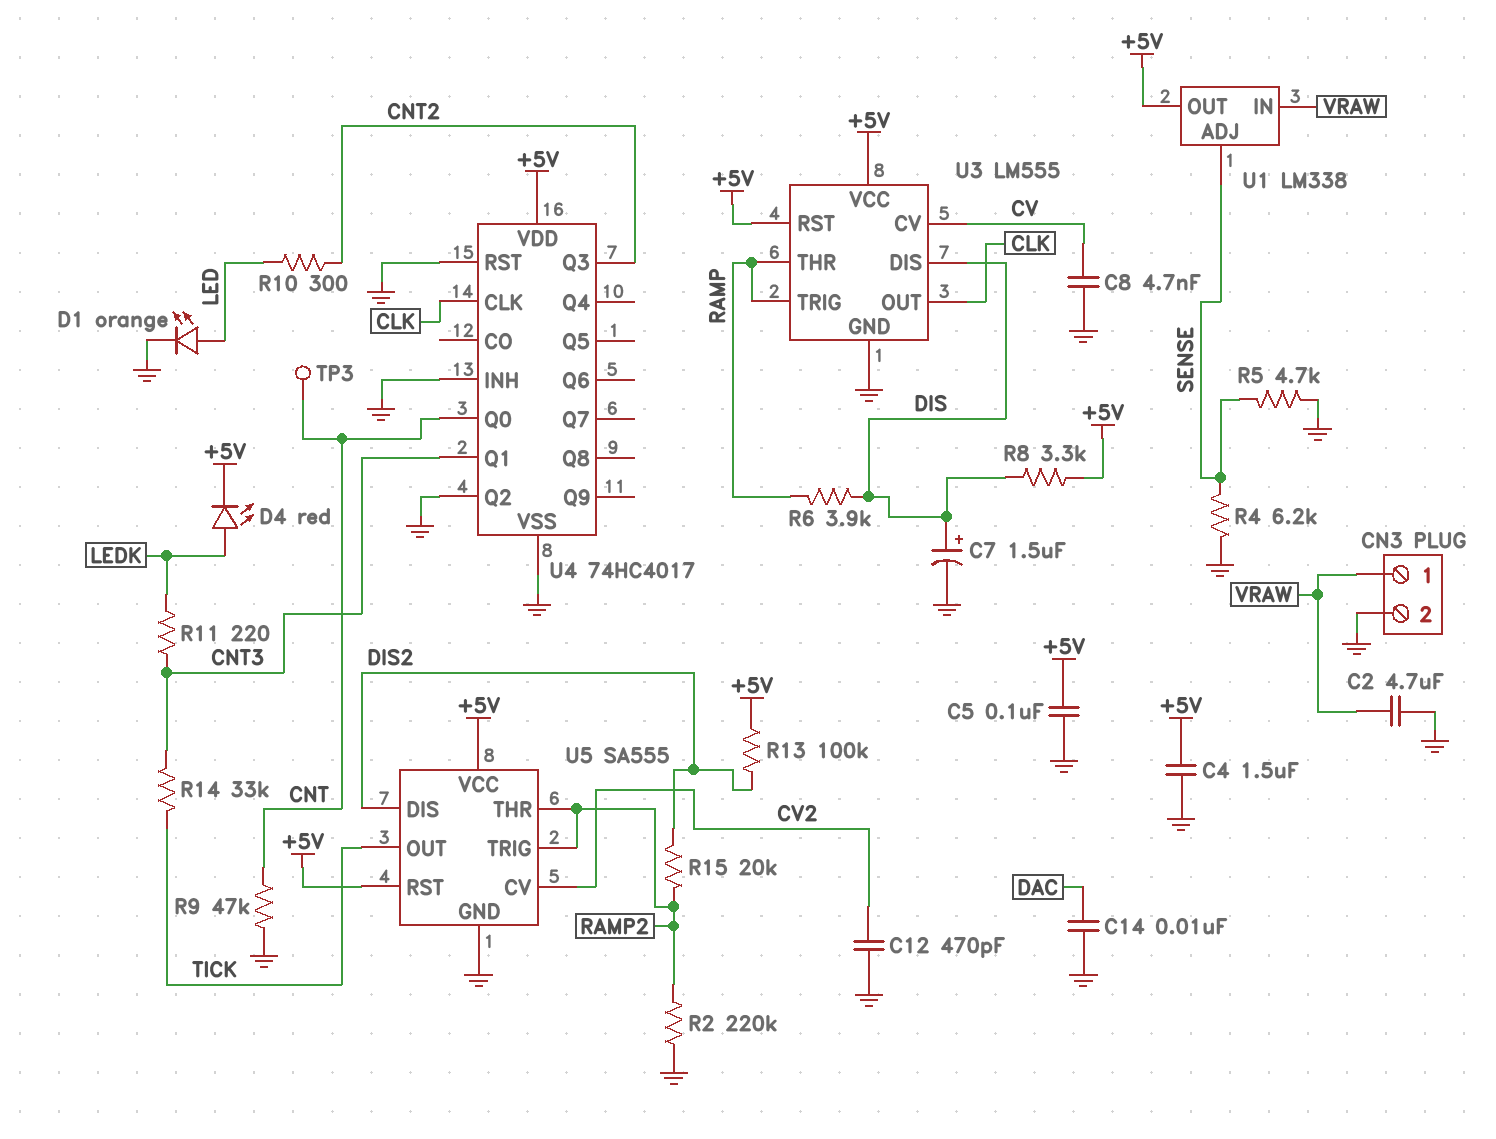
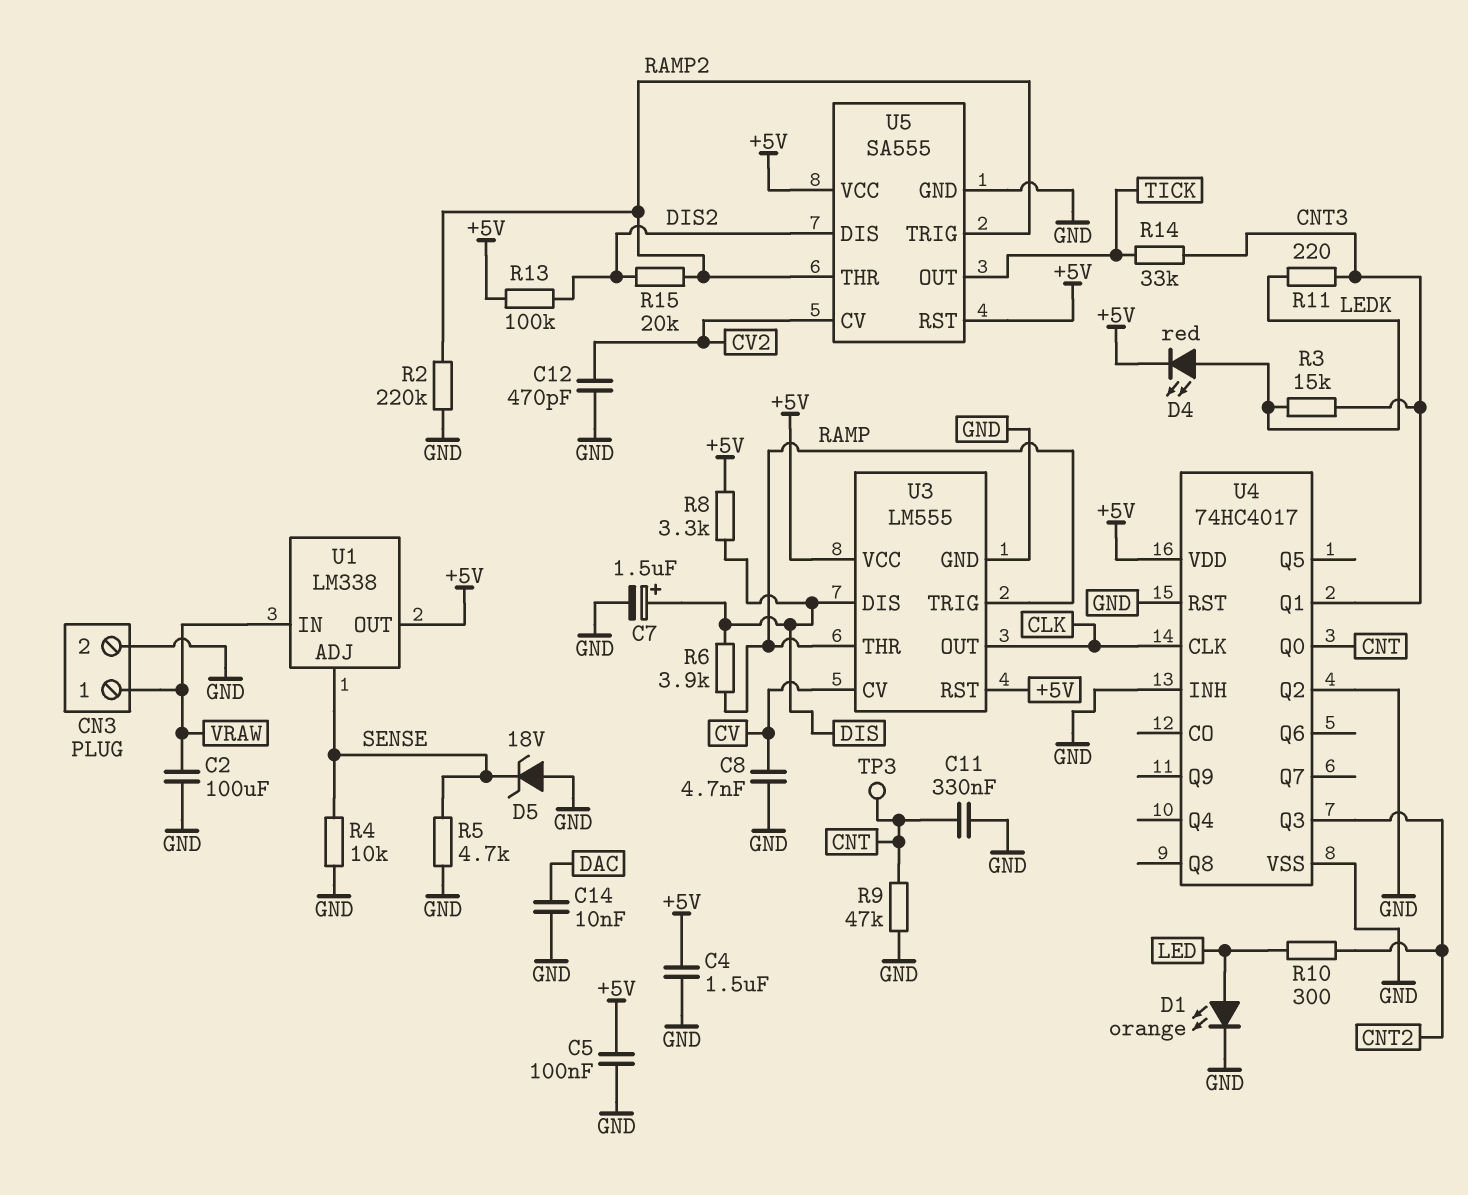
C2: 4.7uF (GND, VRAW) -> 100uF (GND, VRAW)
C11: none -> 330nF (CNT, GND)
D5: none -> zener 18V (A GND, K SENSE)
R3: none -> 15k (CNT3, LEDK)
R4: 6.2k (GND, SENSE) -> 10k (GND, SENSE)

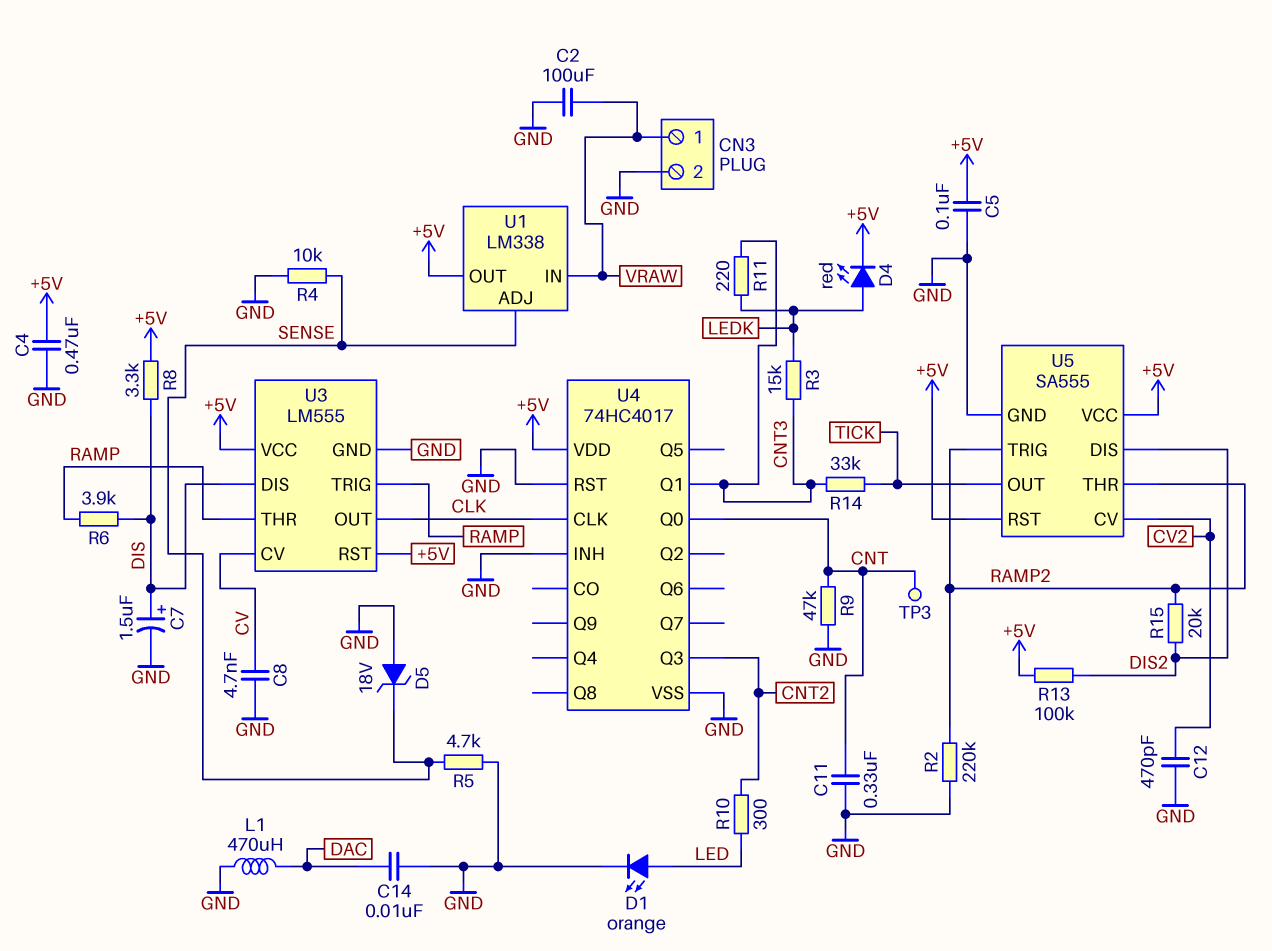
C4: 1.5uF (+5V, GND) -> 470nF (+5V, GND)
L1: none -> 470uH (DAC, GND)
U4 pin Q2: GND -> none

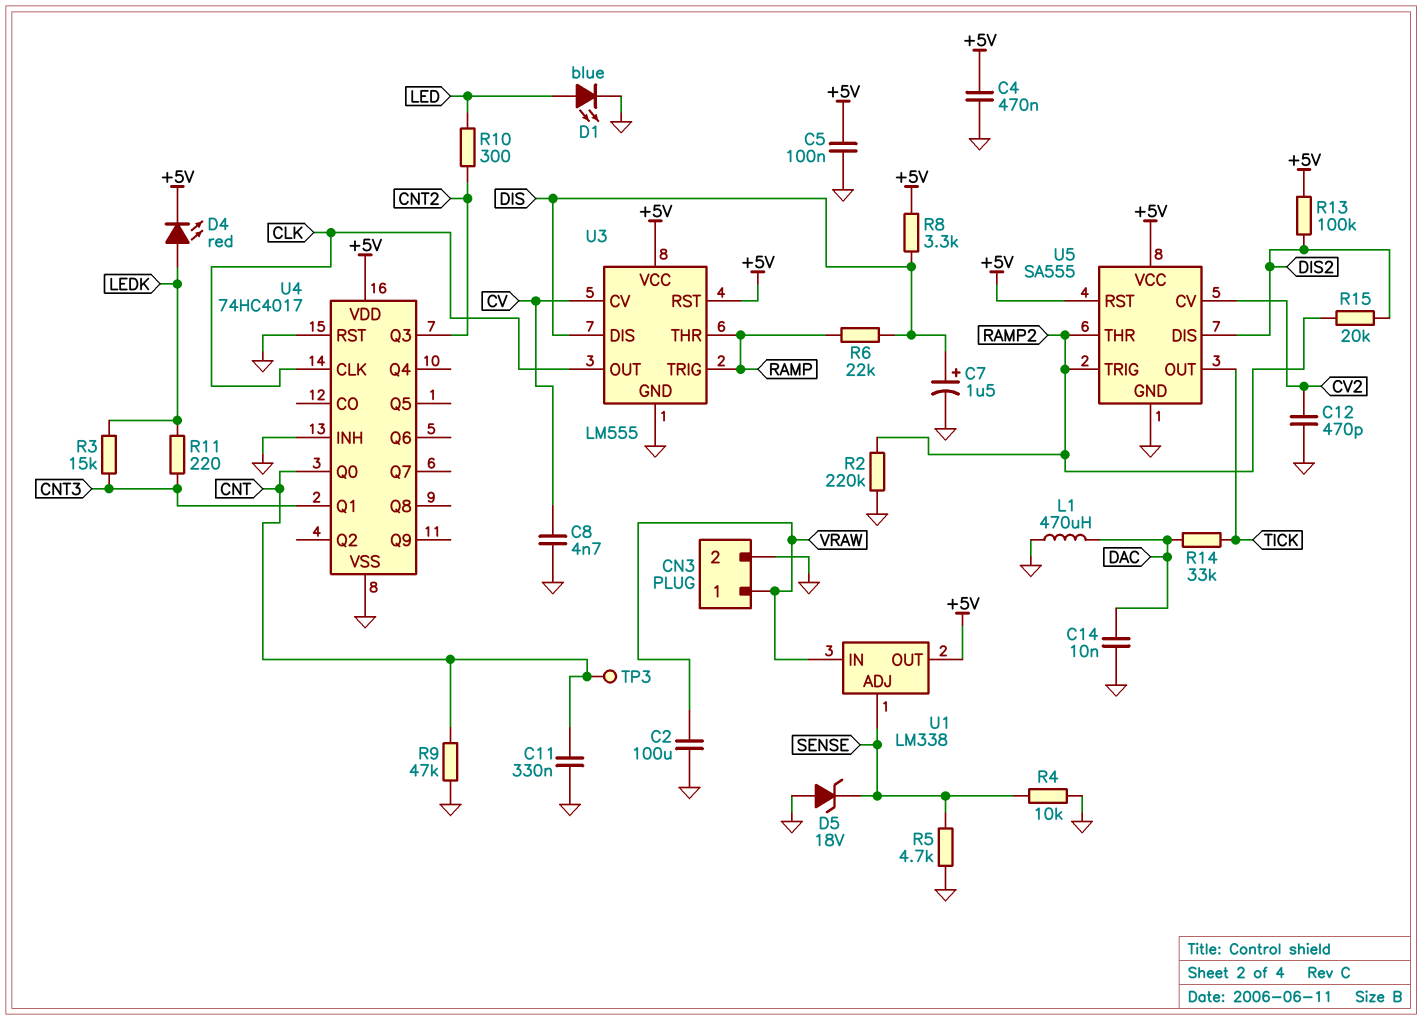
D1: LED orange (A LED, K GND) -> LED blue (A LED, K GND)
R6: 3.9k (DIS, RAMP) -> 22k (DIS, RAMP)
R14: 33k (CNT3, TICK) -> 33k (DAC, TICK)

